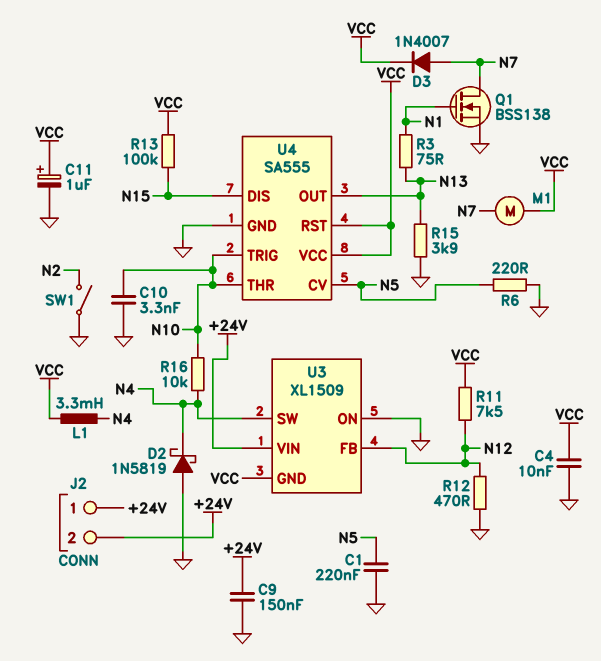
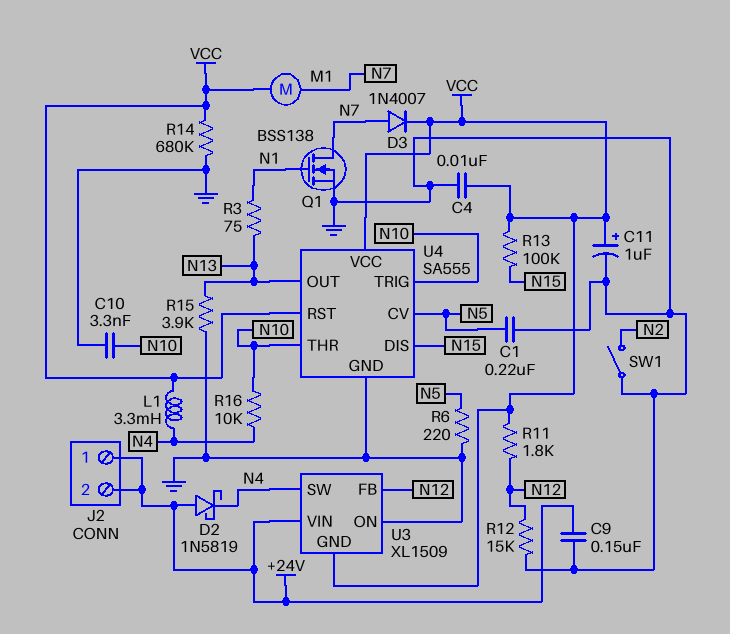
D2: schottky 1N5819 (A GND, K N4) -> schottky 1N5819 (A +24V, K N4)
R11: 7.5k (N12, VCC) -> 1.8k (N12, VCC)
R12: 470 (GND, N12) -> 15k (GND, N12)
R14: none -> 680k (GND, VCC)

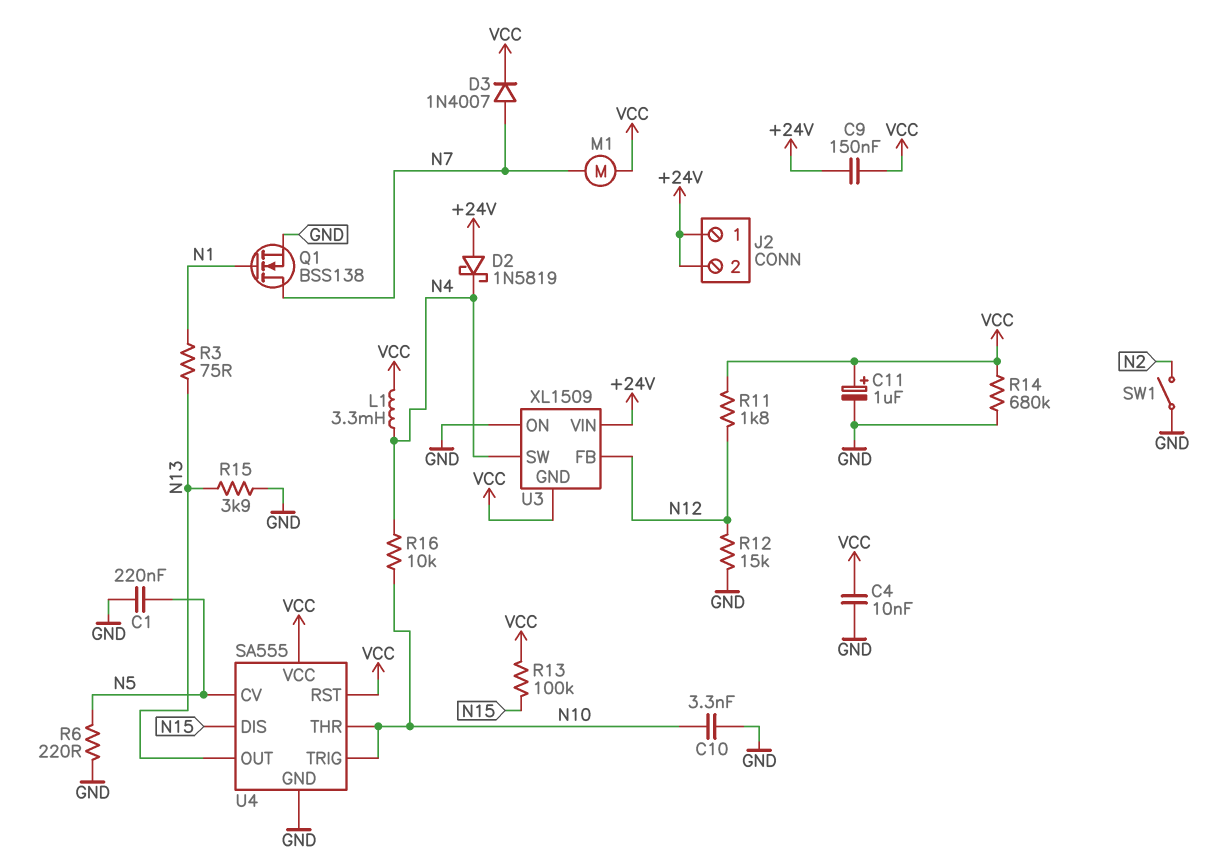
C9: 150nF (+24V, GND) -> 150nF (+24V, VCC)

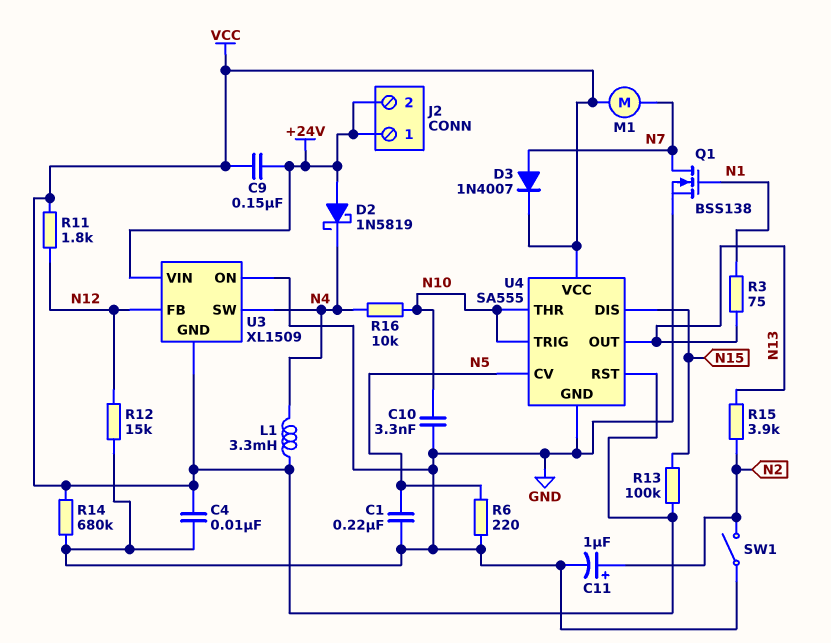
C11: 1uF (plus VCC, minus GND) -> 1uF (plus N2, minus GND)
R15: 3.9k (GND, N13) -> 3.9k (N2, N13)

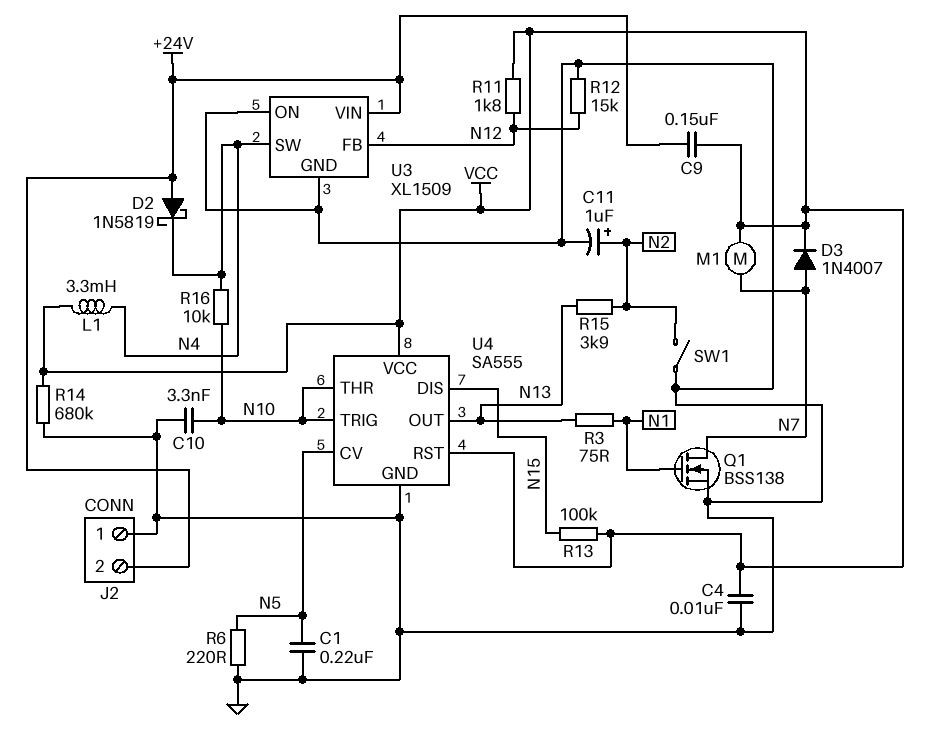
J2 pin 1: +24V -> GND
U3 pin GND: VCC -> GND

